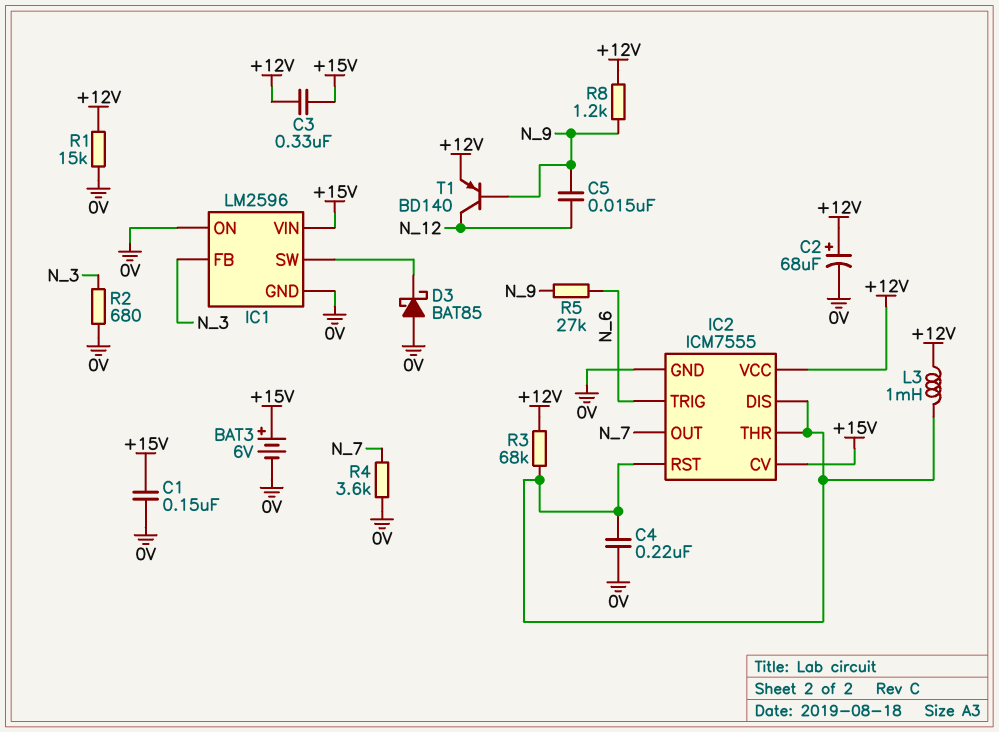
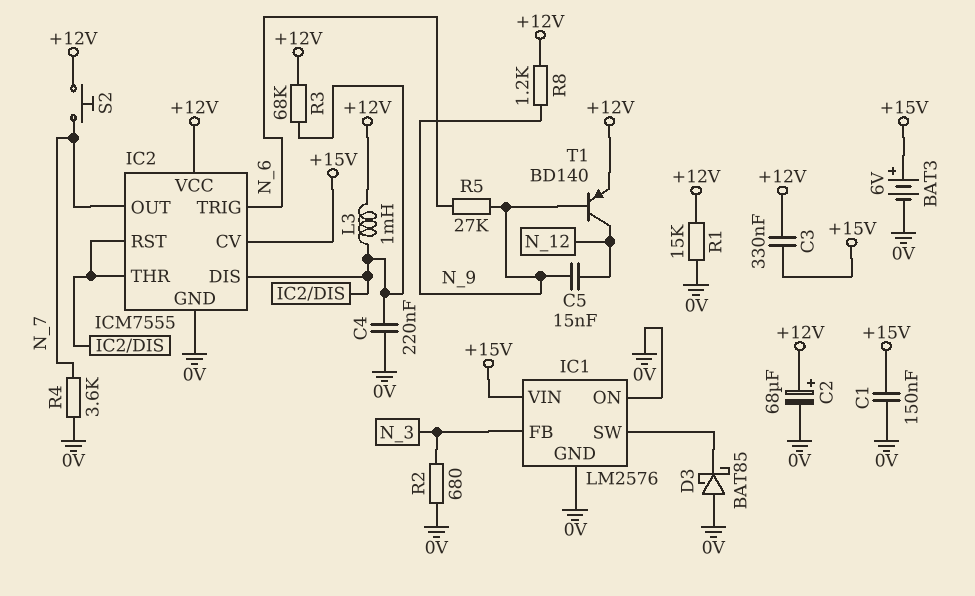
IC1: LM2596 -> LM2576
S2: none -> button (+12V, N_7)

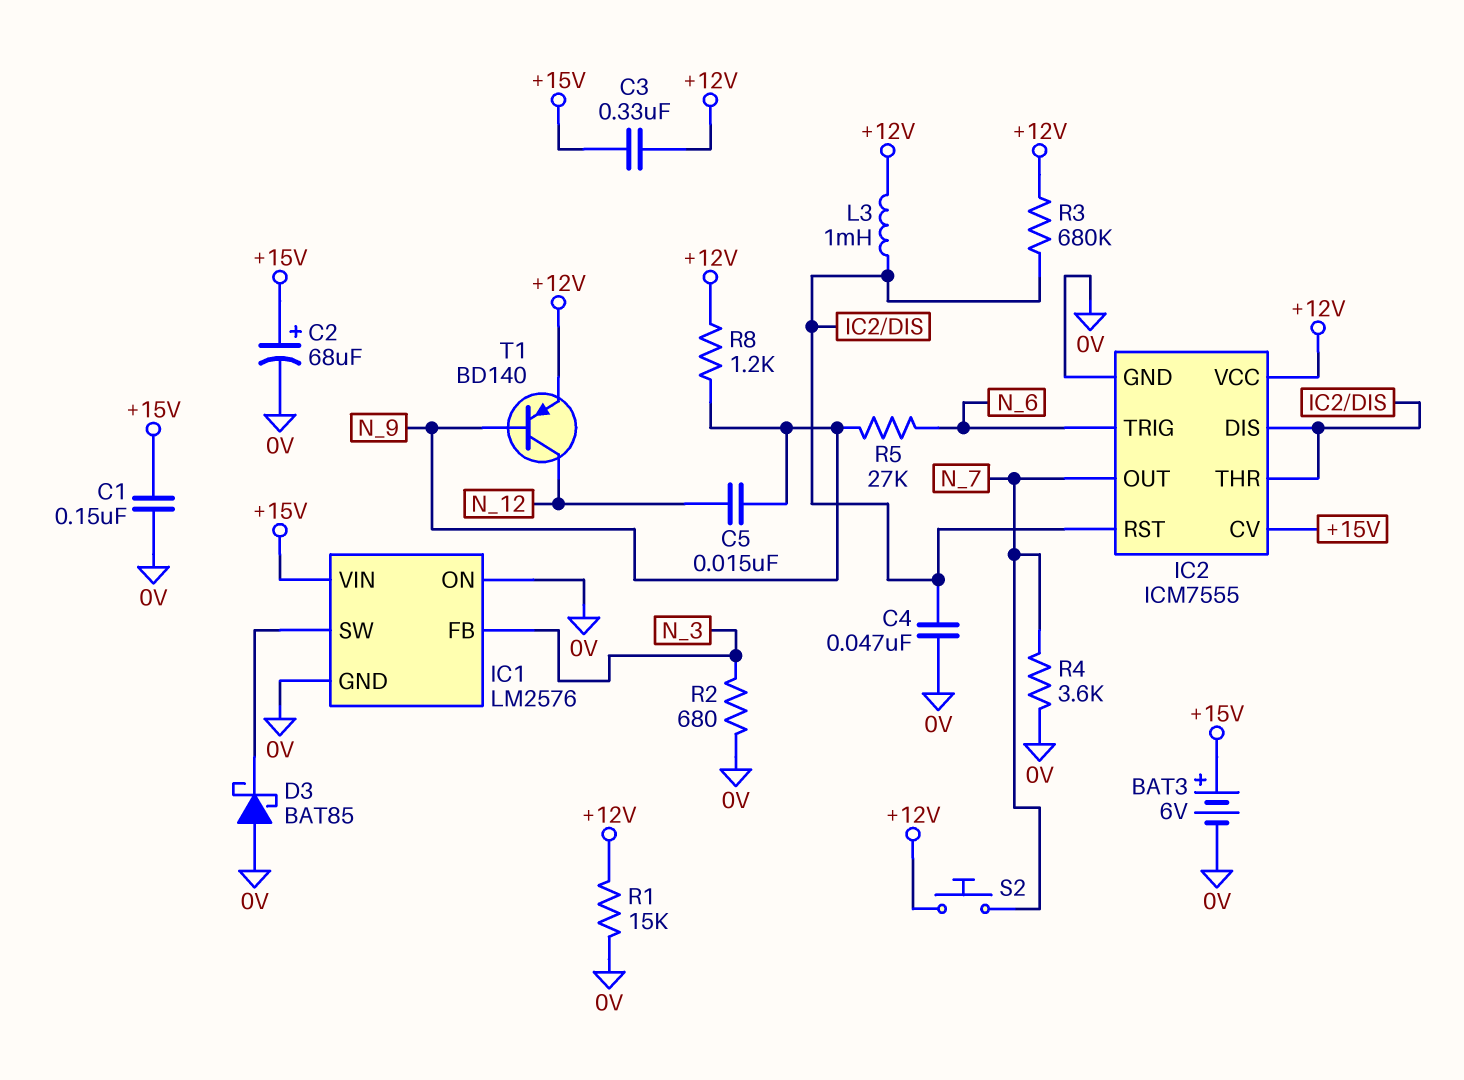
C2: 68uF (plus +12V, minus 0V) -> 68uF (plus +15V, minus 0V)
C4: 220nF (0V, IC2/DIS) -> 47nF (0V, IC2/DIS)
R3: 68k (+12V, IC2/DIS) -> 680k (+12V, IC2/DIS)

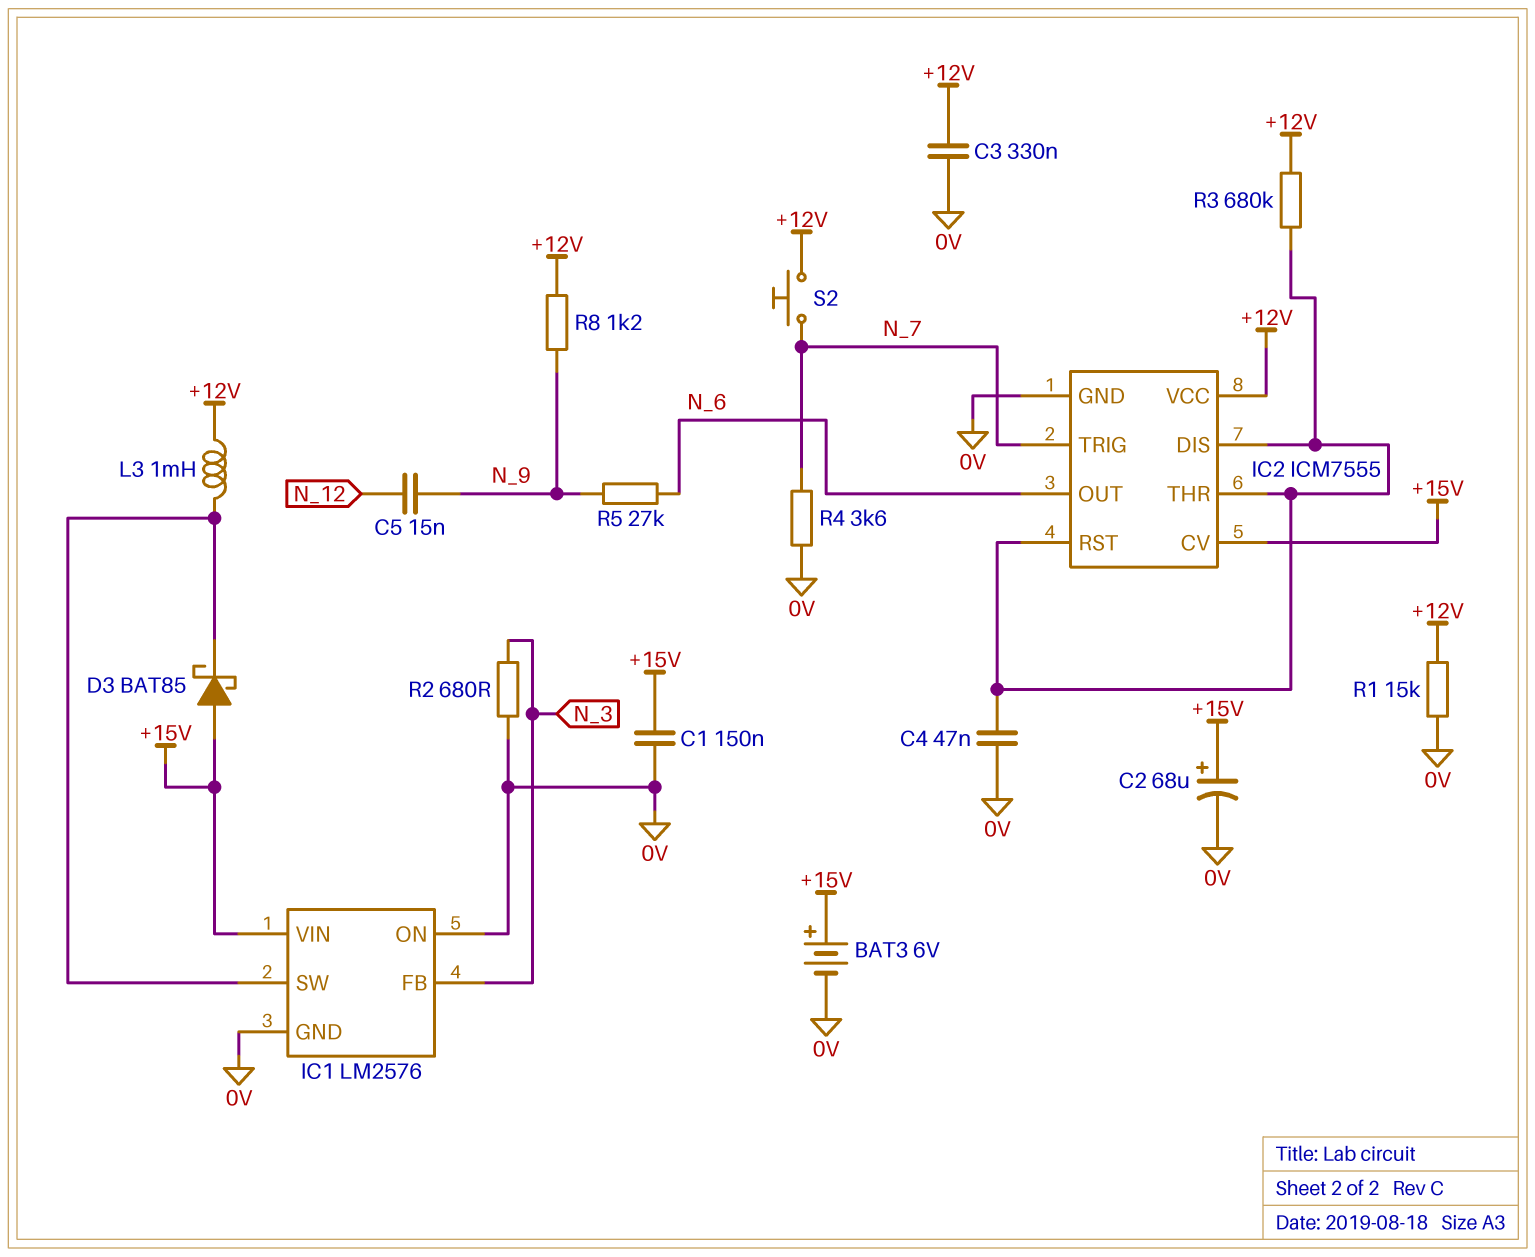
C3: 330nF (+12V, +15V) -> 330nF (+12V, 0V)
D3: schottky BAT85 (A 0V, K IC1/SW) -> schottky BAT85 (A +15V, K IC1/SW)
IC2 pin OUT: N_7 -> N_6
IC2 pin TRIG: N_6 -> N_7
L3: 1mH (+12V, IC2/DIS) -> 1mH (+12V, IC1/SW)
T1: PNP BD140 (B N_9, C N_12, E +12V) -> none

